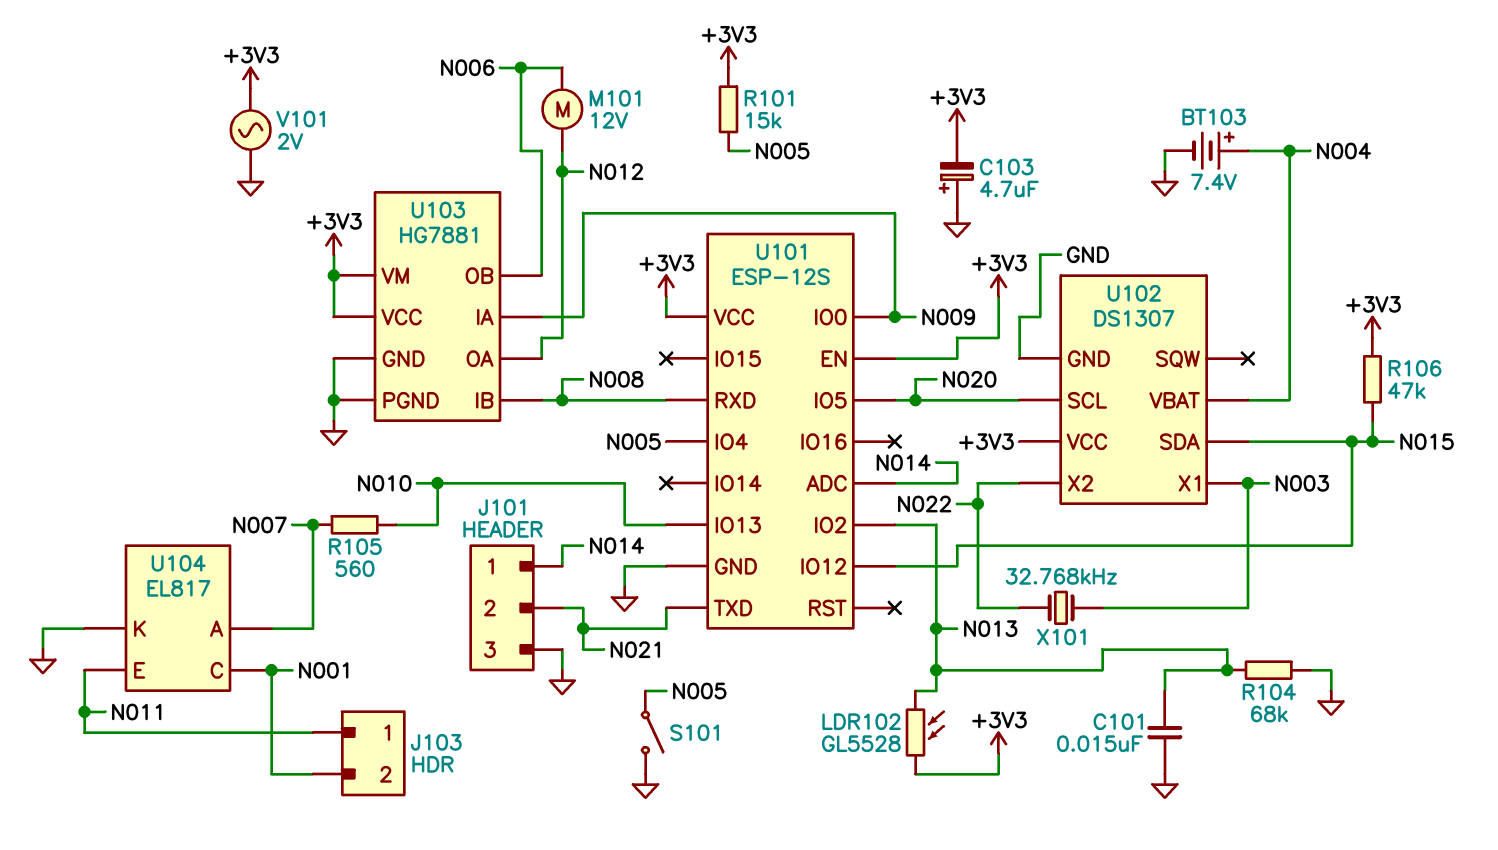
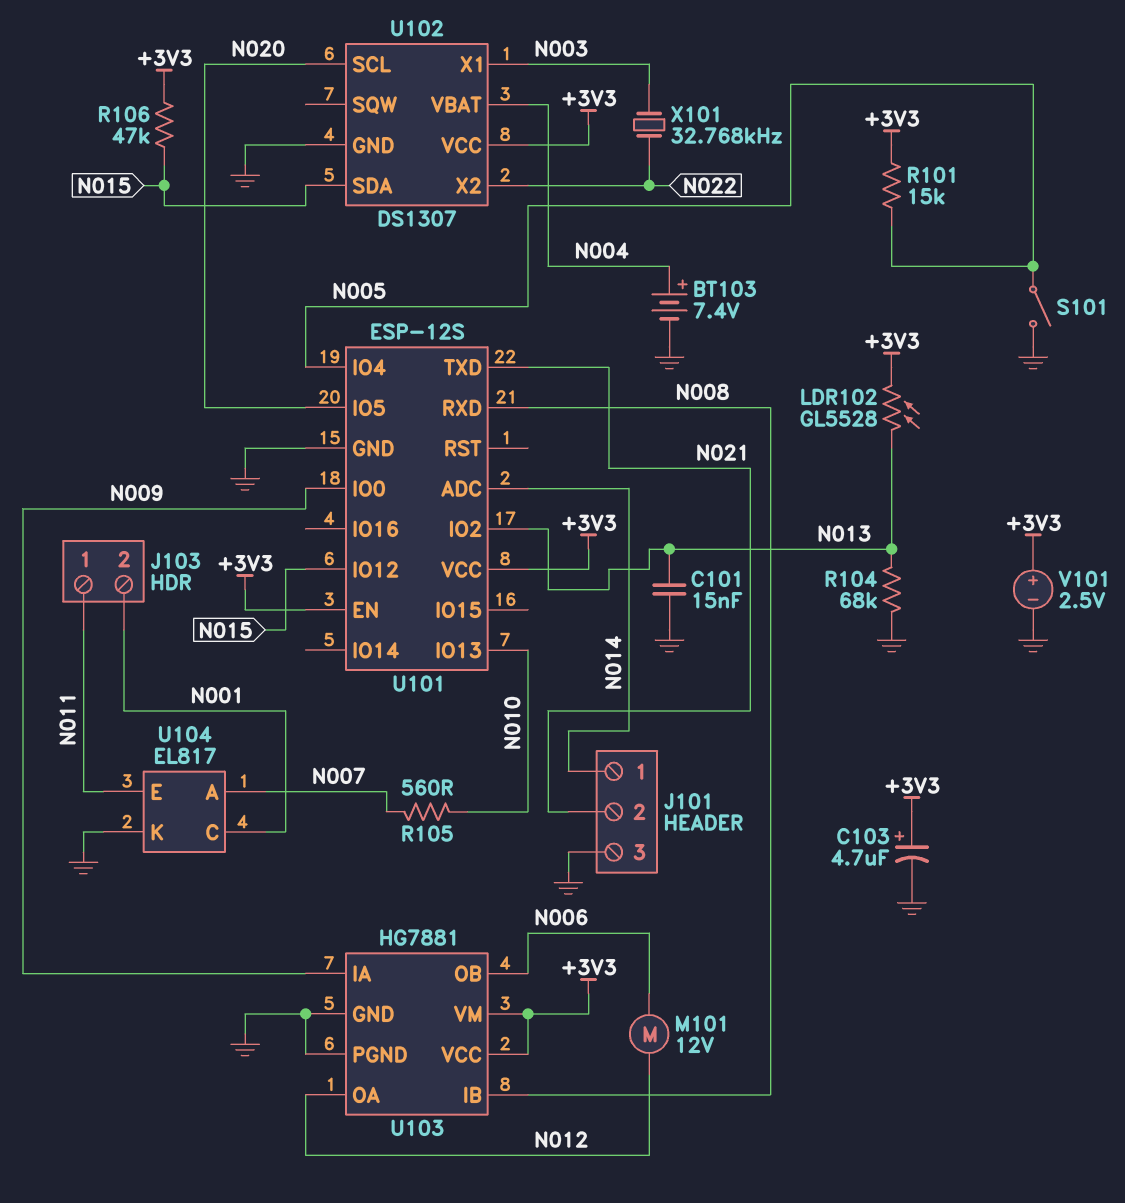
C103: 4.7uF (plus GND, minus +3V3) -> 4.7uF (plus +3V3, minus GND)
V101: AC 2V (+3V3, GND) -> 2.5V (plus +3V3, minus GND)

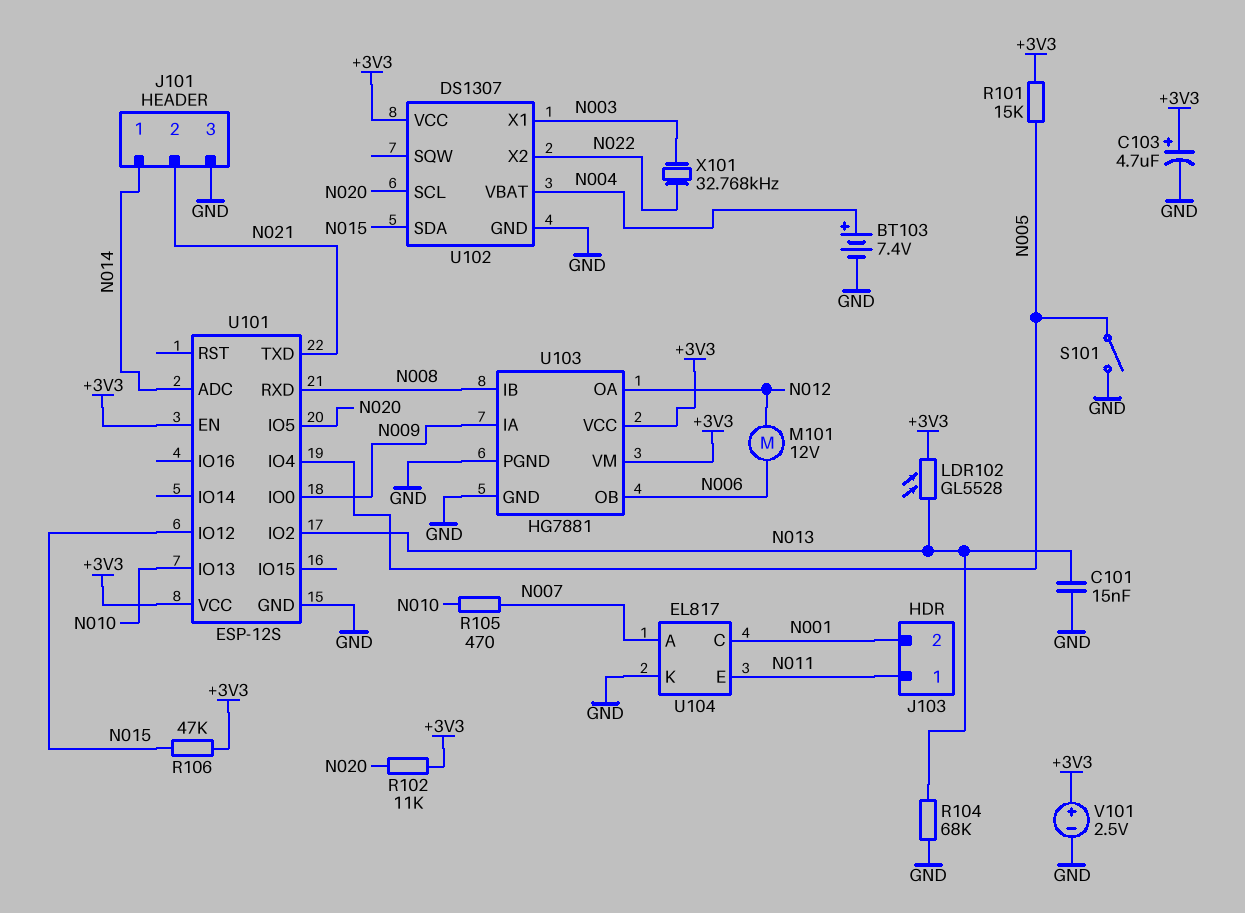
R102: none -> 11k (+3V3, N020)
R105: 560 (N007, N010) -> 470 (N007, N010)

